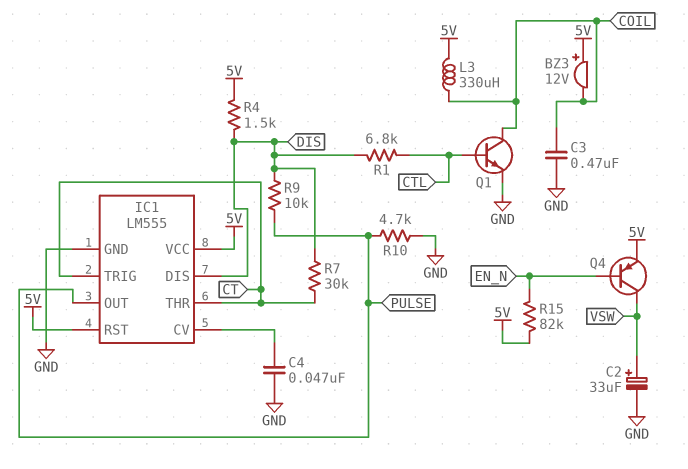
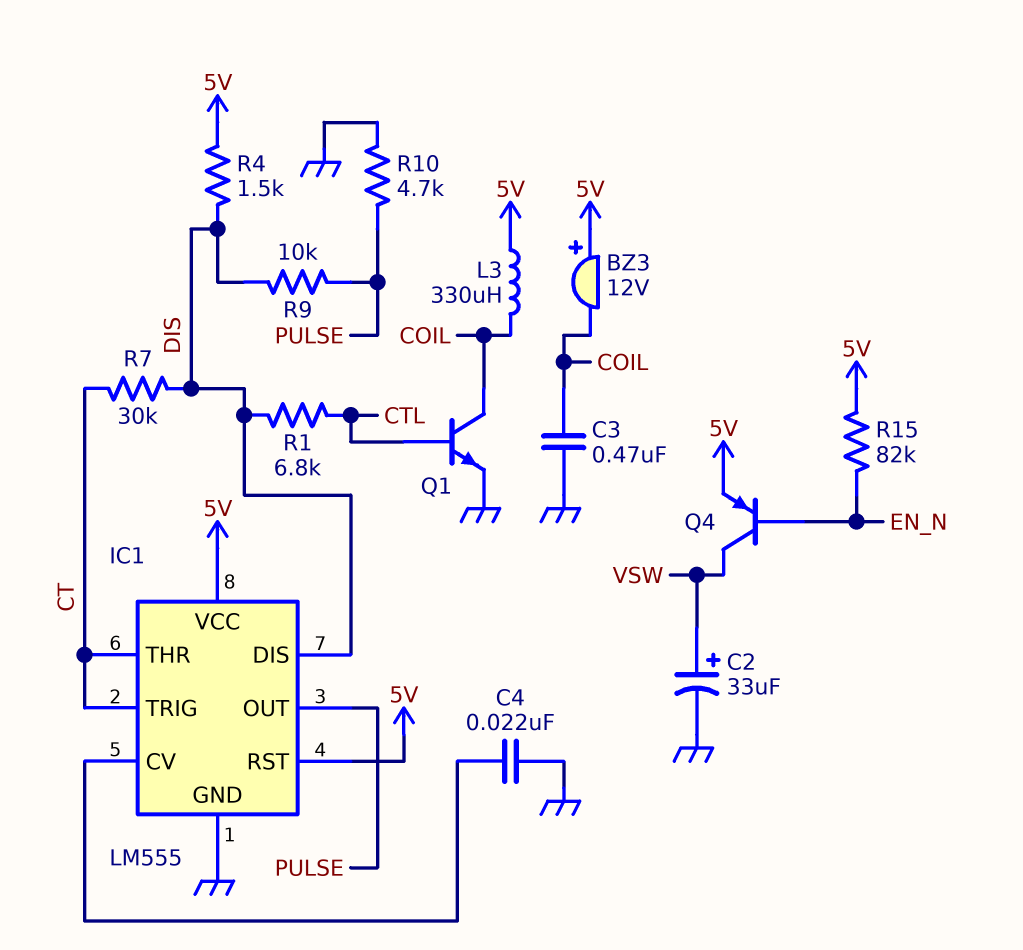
C4: 47nF (GND, IC1/CV) -> 22nF (GND, IC1/CV)

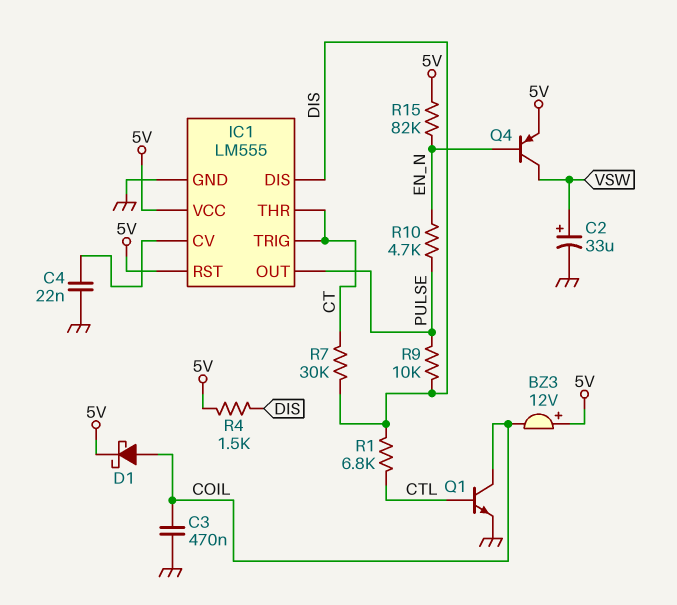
D1: none -> schottky (A COIL, K 5V)
L3: 330uH (5V, COIL) -> none
R10: 4.7k (GND, PULSE) -> 4.7k (EN_N, PULSE)

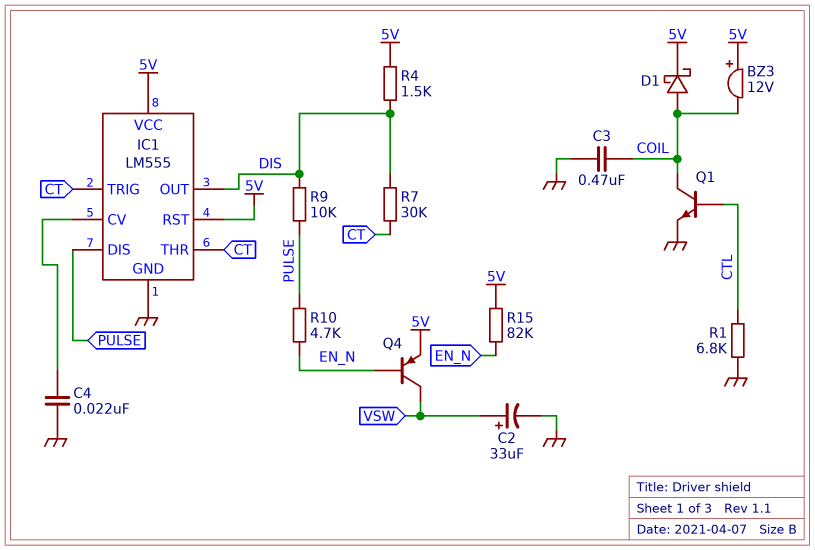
IC1 pin DIS: DIS -> PULSE
IC1 pin OUT: PULSE -> DIS
R1: 6.8k (CTL, DIS) -> 6.8k (CTL, GND)

